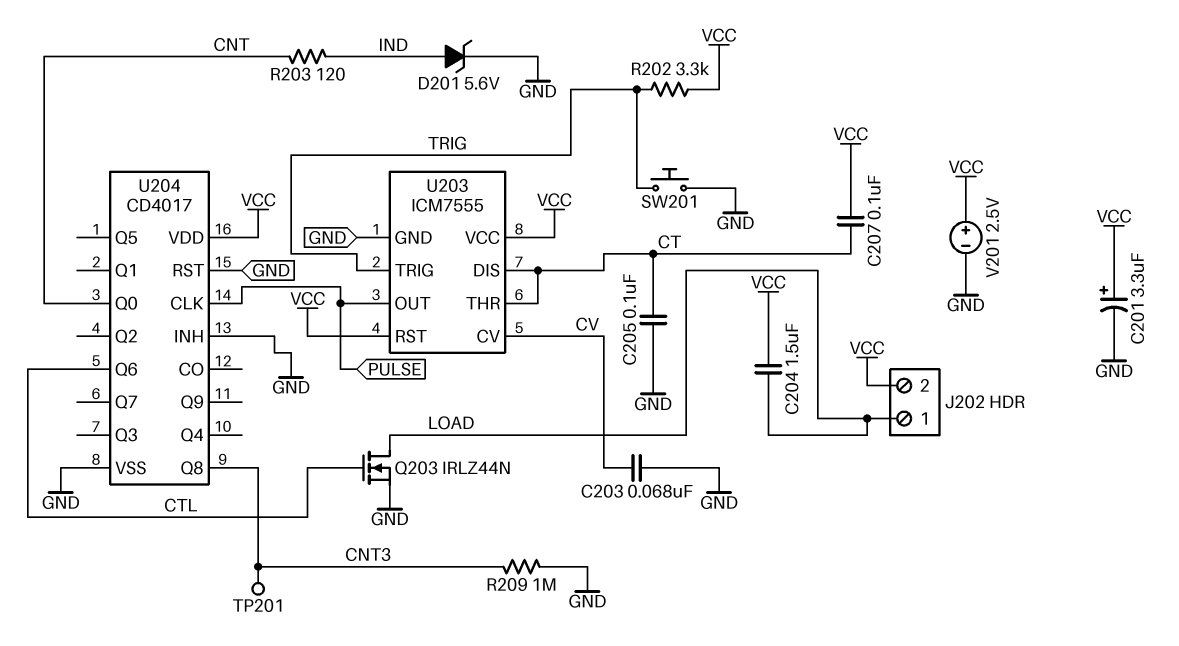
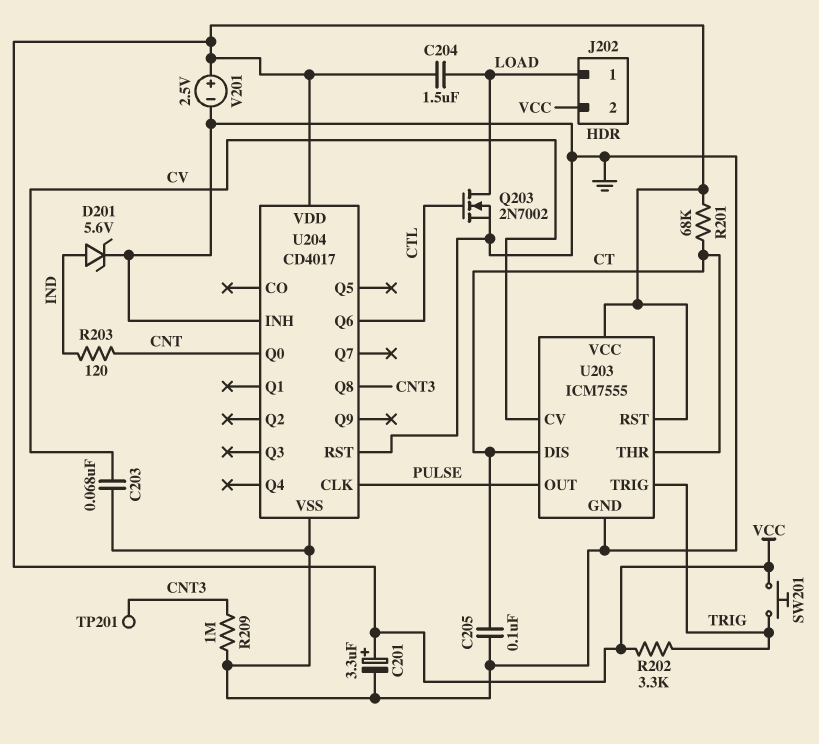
C207: 100nF (CT, VCC) -> none
Q203: NMOS IRLZ44N (G CTL, D LOAD, S GND) -> NMOS 2N7002 (G CTL, D LOAD, S GND)
R201: none -> 68k (CT, VCC)
SW201: button (GND, TRIG) -> button (TRIG, VCC)

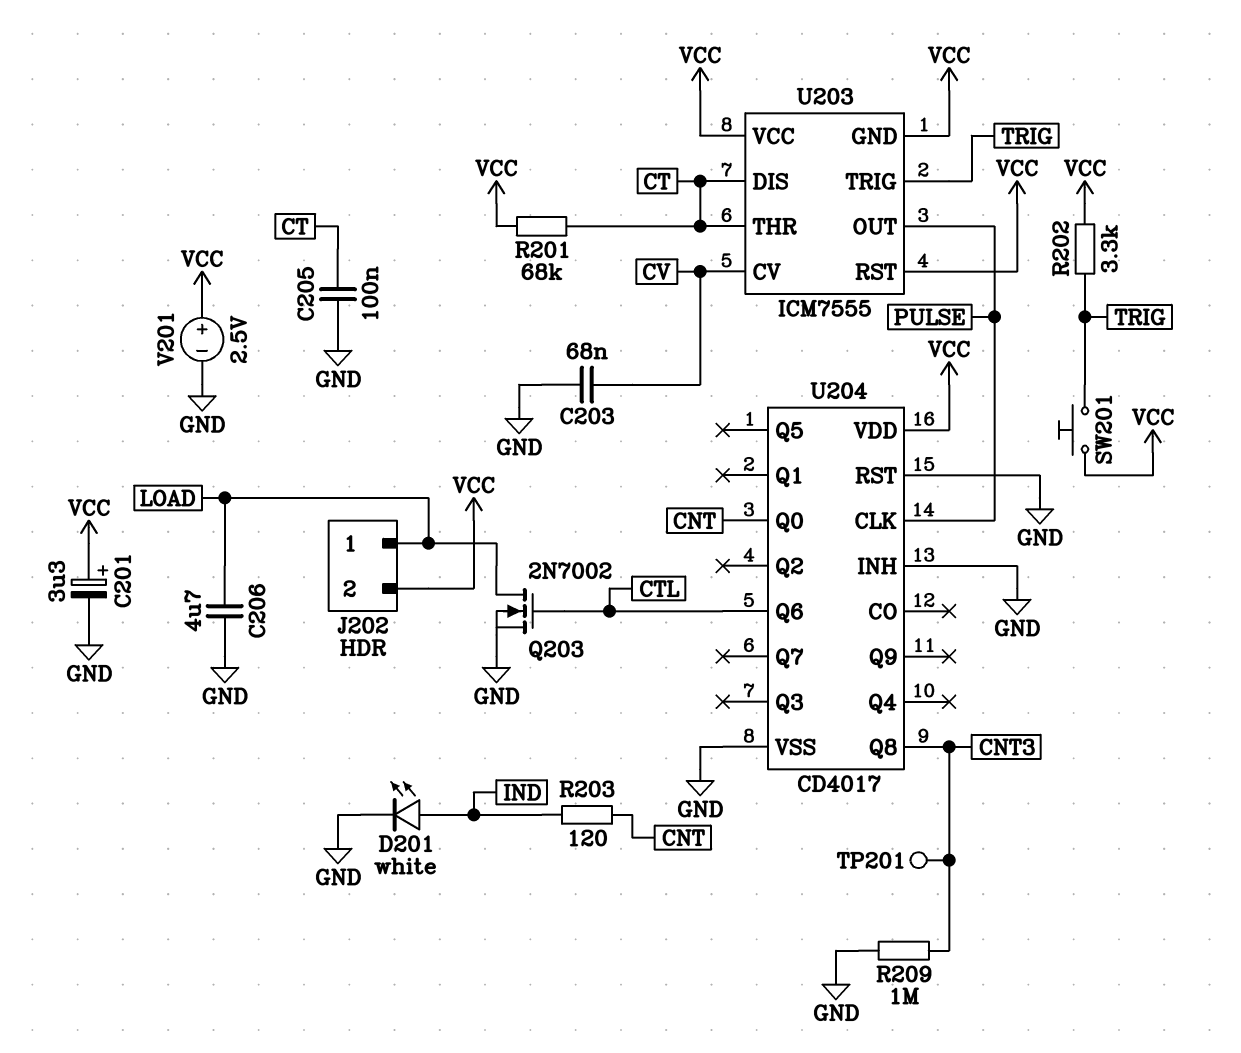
C204: 1.5uF (LOAD, VCC) -> none
C206: none -> 4.7uF (GND, LOAD)
D201: zener 5.6V (A IND, K GND) -> LED white (A IND, K GND)
U203 pin GND: GND -> VCC

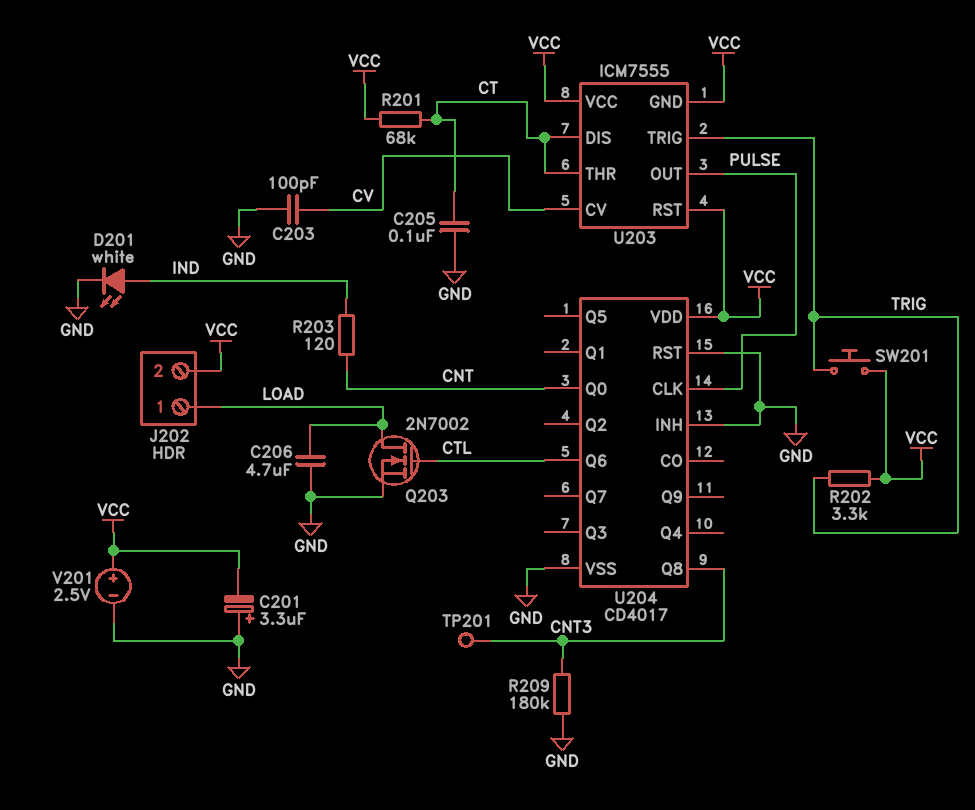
C201: 3.3uF (plus VCC, minus GND) -> 3.3uF (plus GND, minus VCC)
C203: 68nF (CV, GND) -> 100pF (CV, GND)
R209: 1M (CNT3, GND) -> 180k (CNT3, GND)

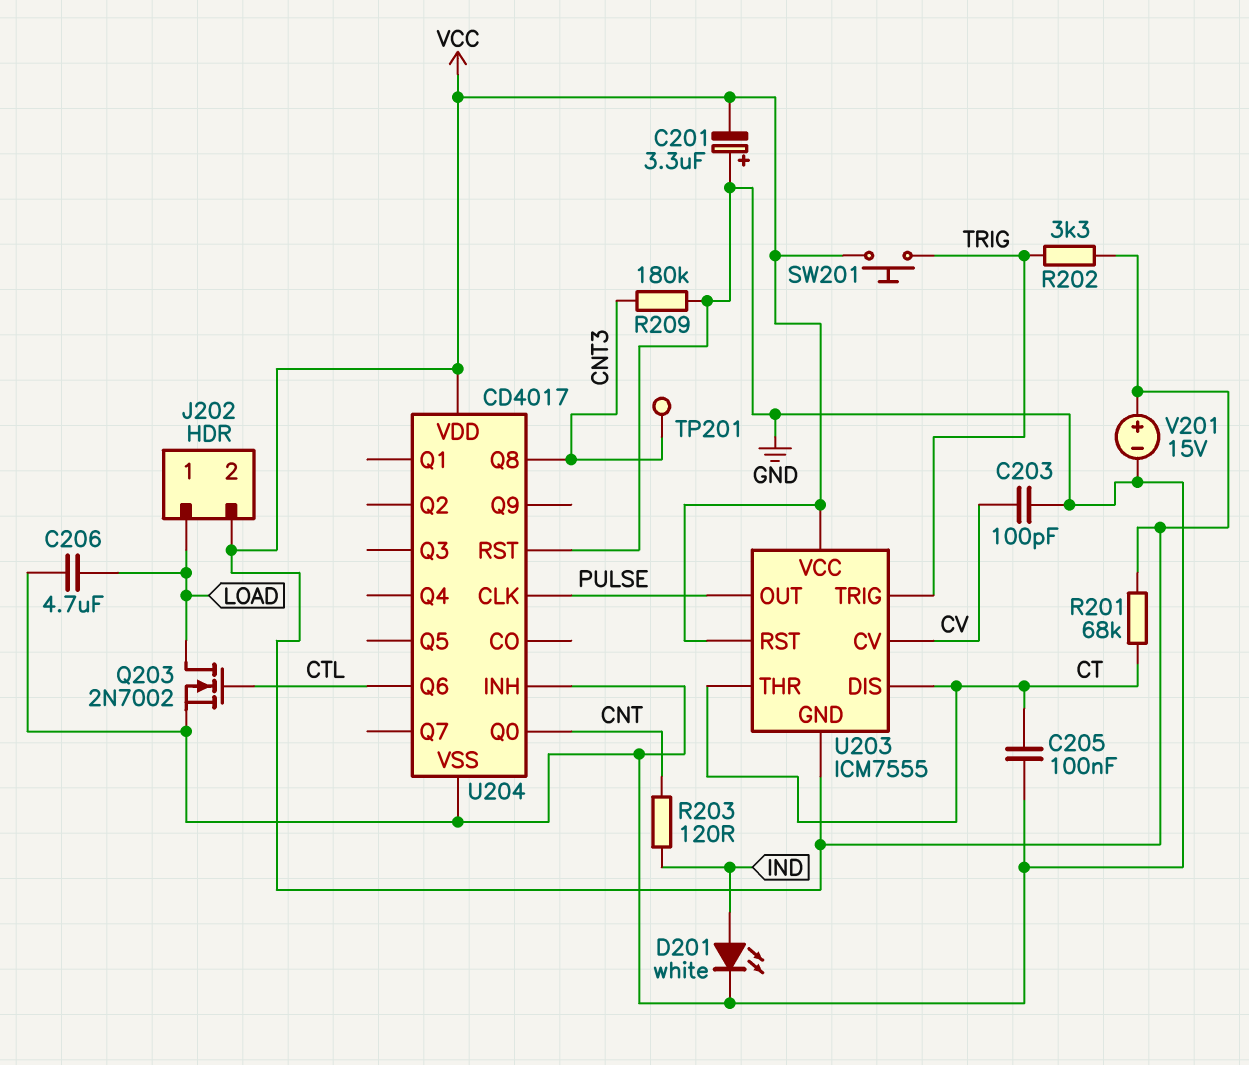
V201: 2.5V (plus VCC, minus GND) -> 15V (plus VCC, minus GND)

